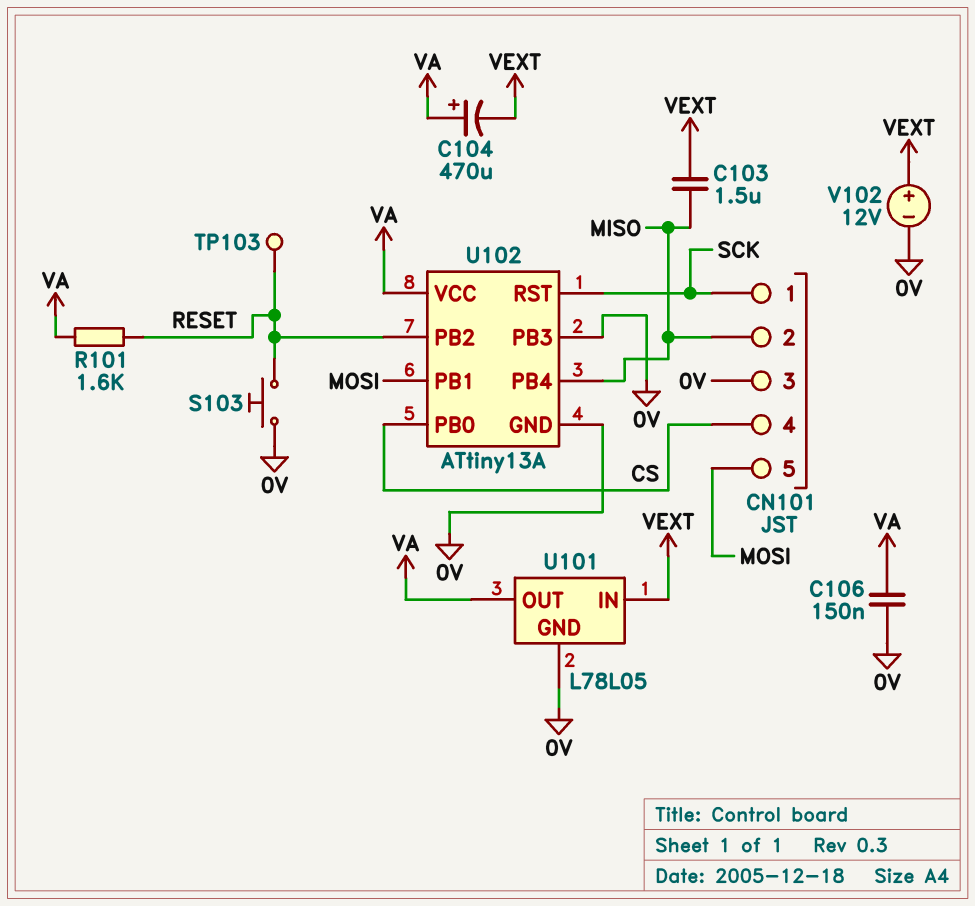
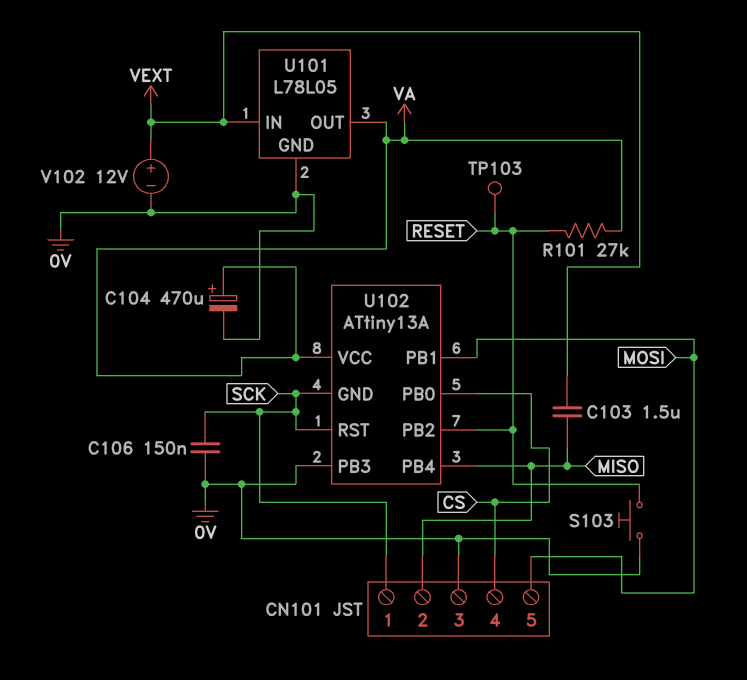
C104: 470uF (plus VA, minus VEXT) -> 470uF (plus VA, minus 0V)
C106: 150nF (0V, VA) -> 150nF (0V, SCK)
R101: 1.6k (RESET, VA) -> 27k (RESET, VA)
U102 pin GND: 0V -> SCK

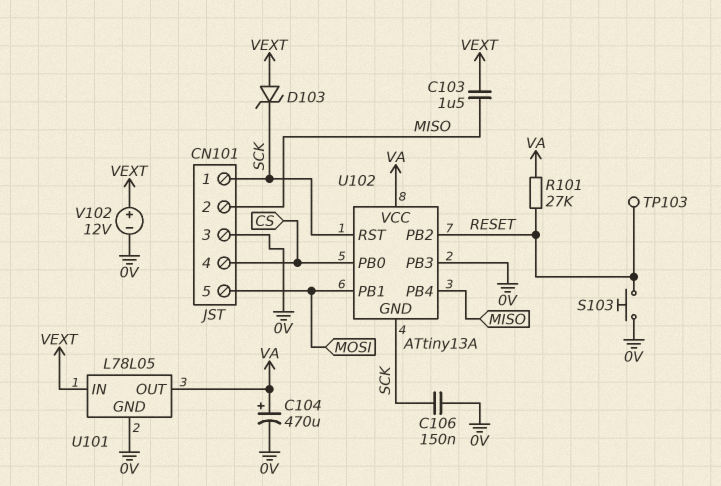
D103: none -> zener (A VEXT, K SCK)

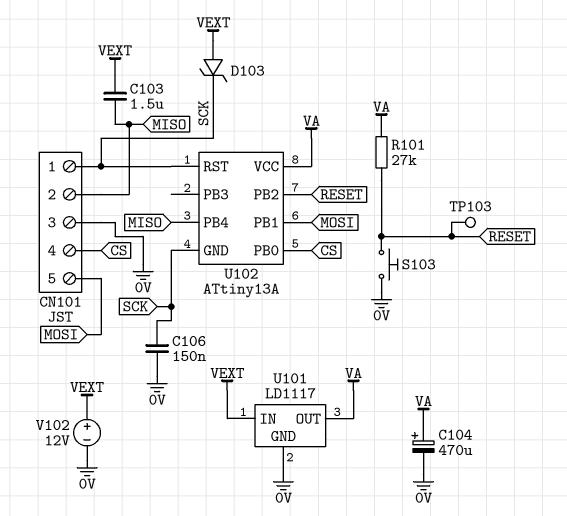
U101: L78L05 -> LD1117
U102 pin PB3: 0V -> none

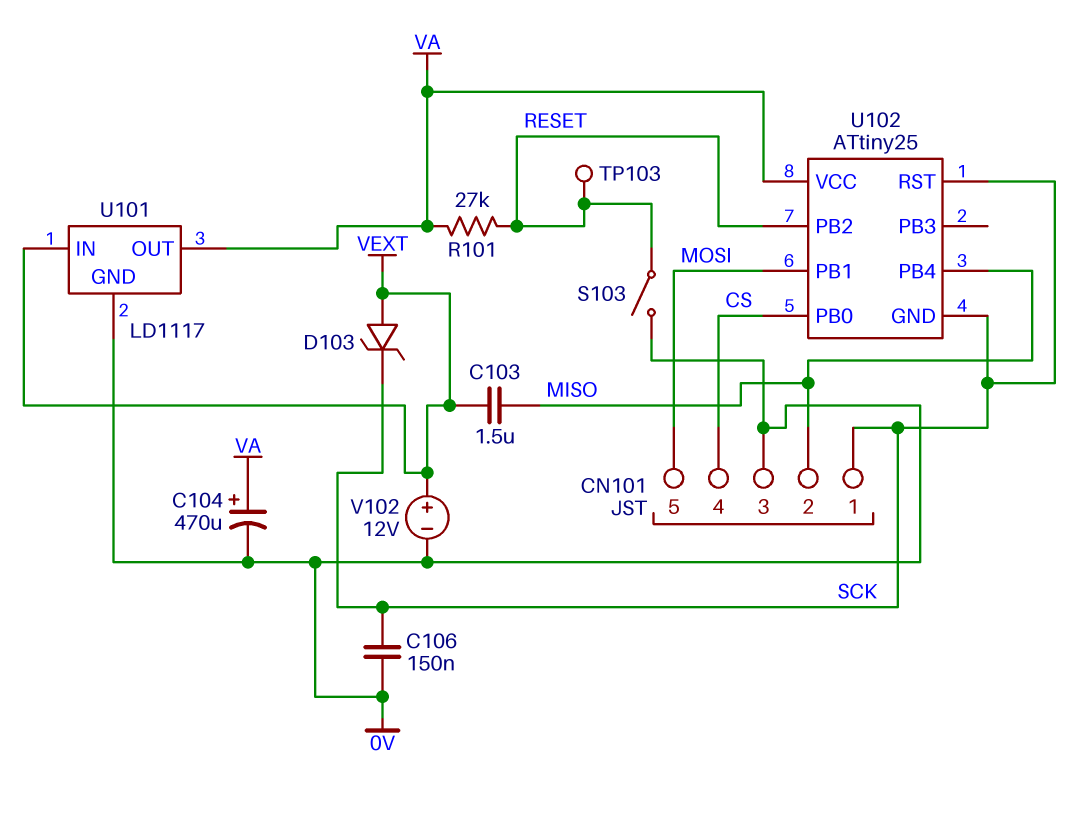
S103: button (0V, RESET) -> switch (0V, RESET)
U102: ATtiny13A -> ATtiny25

